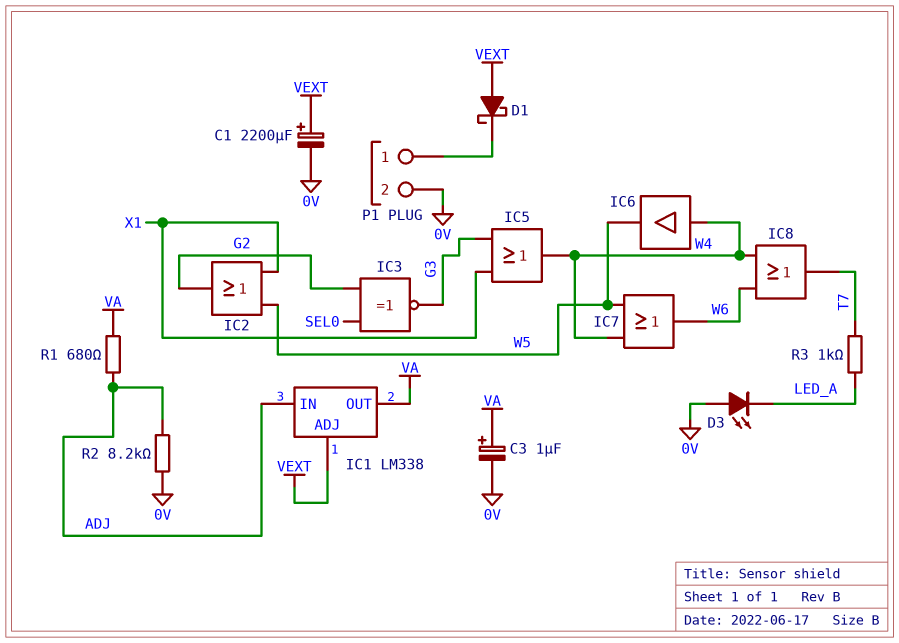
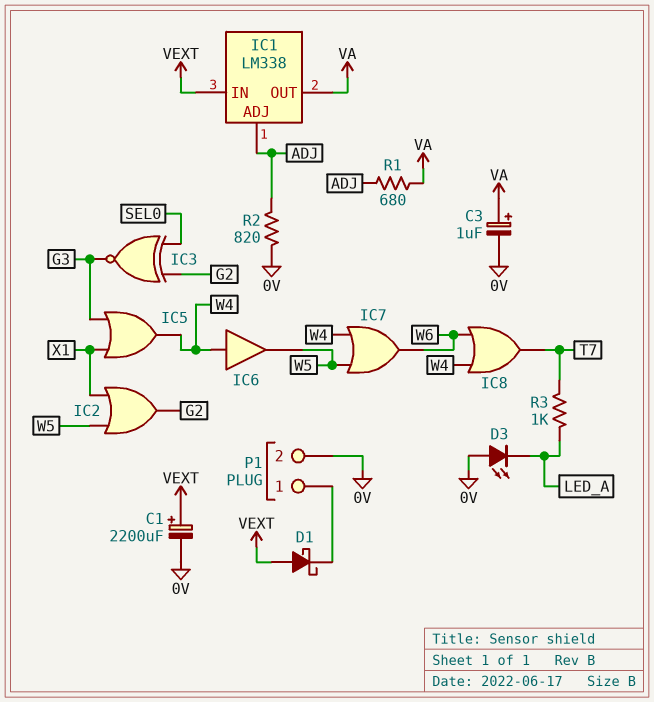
IC1 pin ADJ: VEXT -> ADJ
IC1 pin IN: ADJ -> VEXT
R2: 8.2k (0V, ADJ) -> 820 (0V, ADJ)

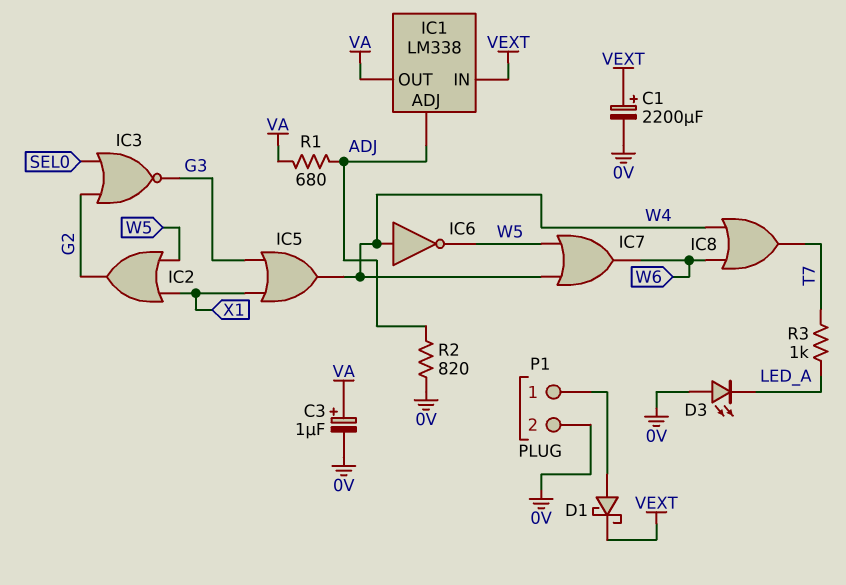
D1: schottky (A VEXT, K P1/1) -> schottky (A P1/1, K VEXT)
IC3: XNOR (in G2, in SEL0, out G3) -> NOR (in G2, in SEL0, out G3)
IC6: buffer (in W4, out W5) -> NOT (in W4, out W5)

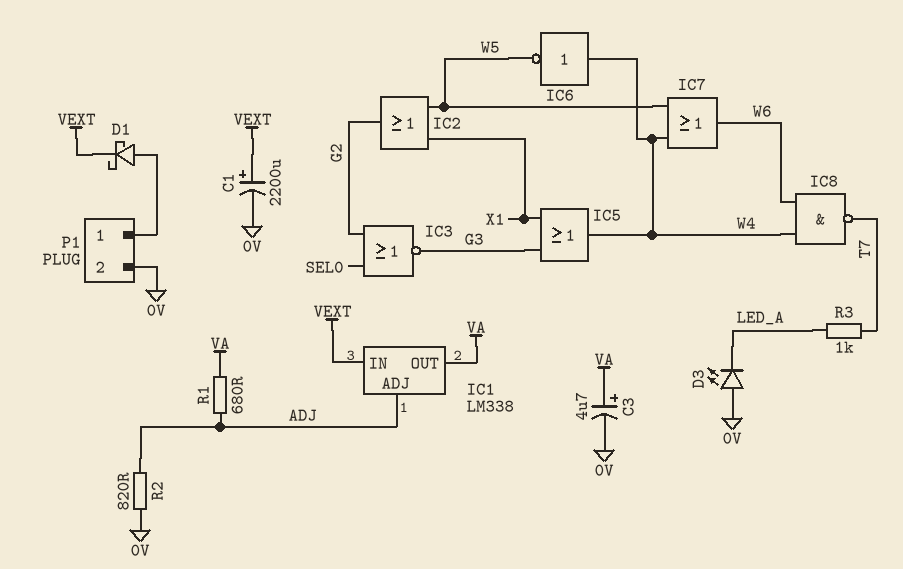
C3: 1uF (plus VA, minus 0V) -> 4.7uF (plus VA, minus 0V)
IC8: OR (in W4, in W6, out T7) -> NAND (in W4, in W6, out T7)

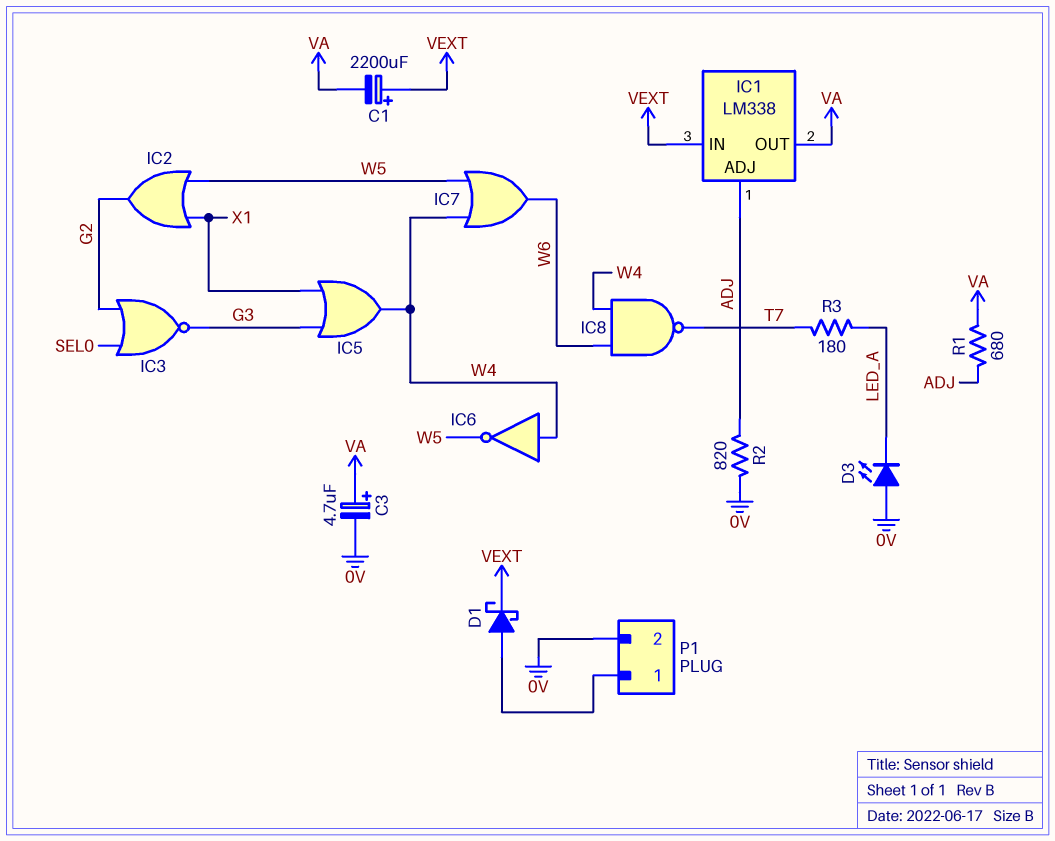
C1: 2200uF (plus VEXT, minus 0V) -> 2200uF (plus VEXT, minus VA)
R3: 1k (LED_A, T7) -> 180 (LED_A, T7)

